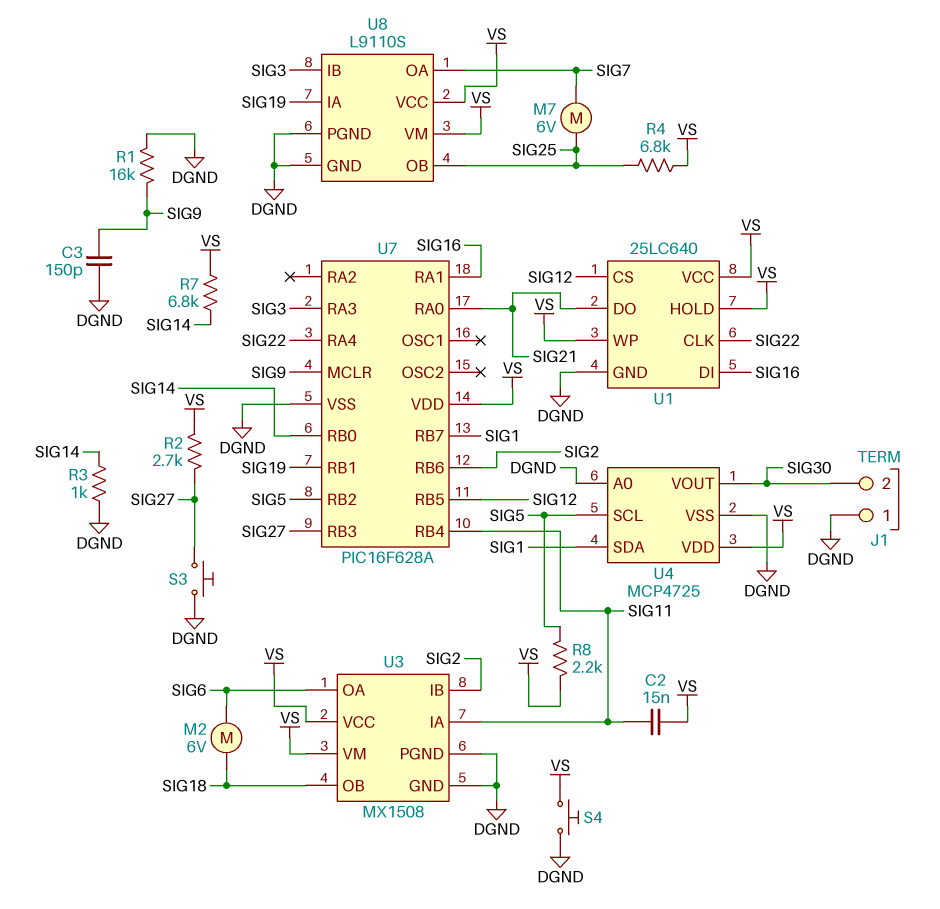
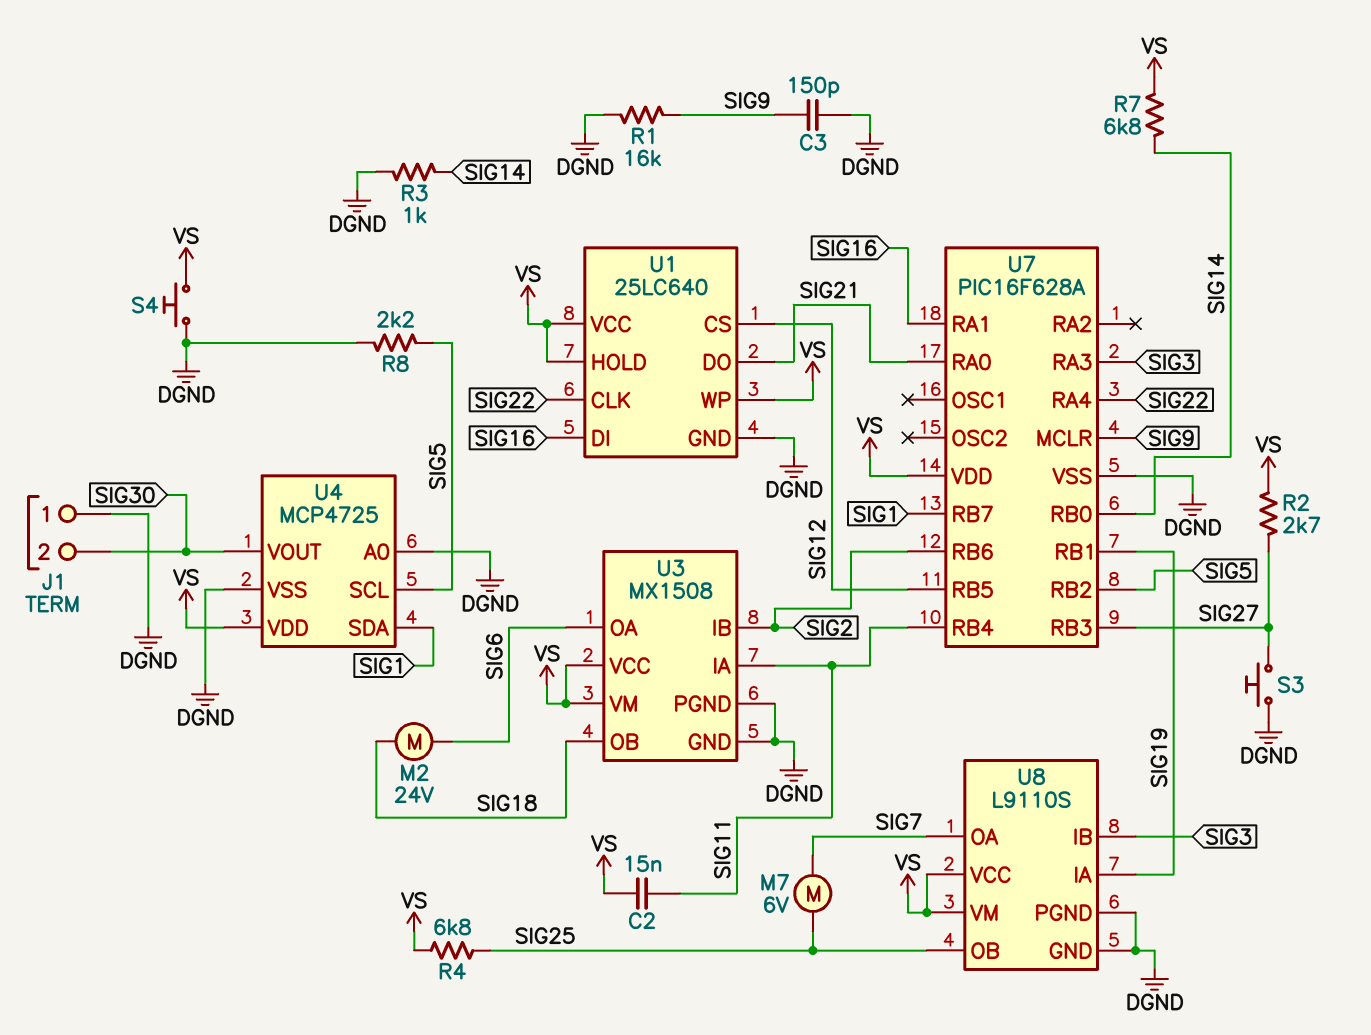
M2: motor 6V (SIG6, SIG18) -> motor 24V (SIG6, SIG18)
R8: 2.2k (SIG5, VS) -> 2.2k (DGND, SIG5)

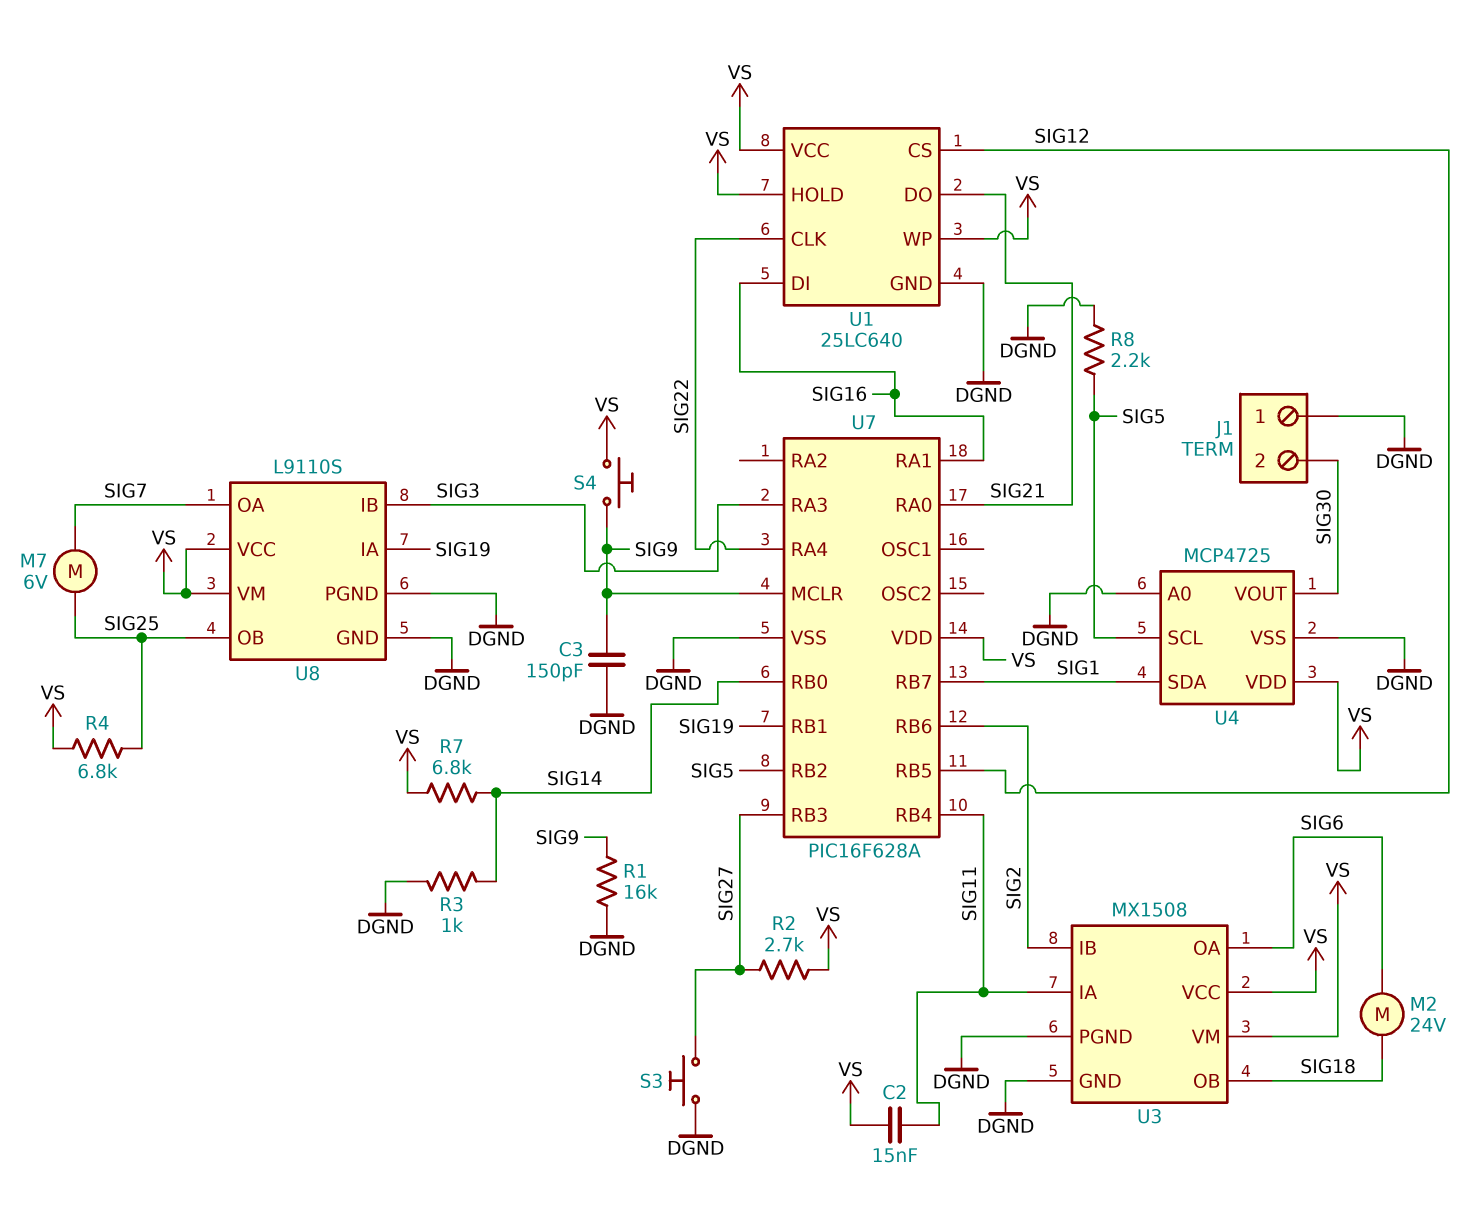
S4: button (DGND, VS) -> button (SIG9, VS)

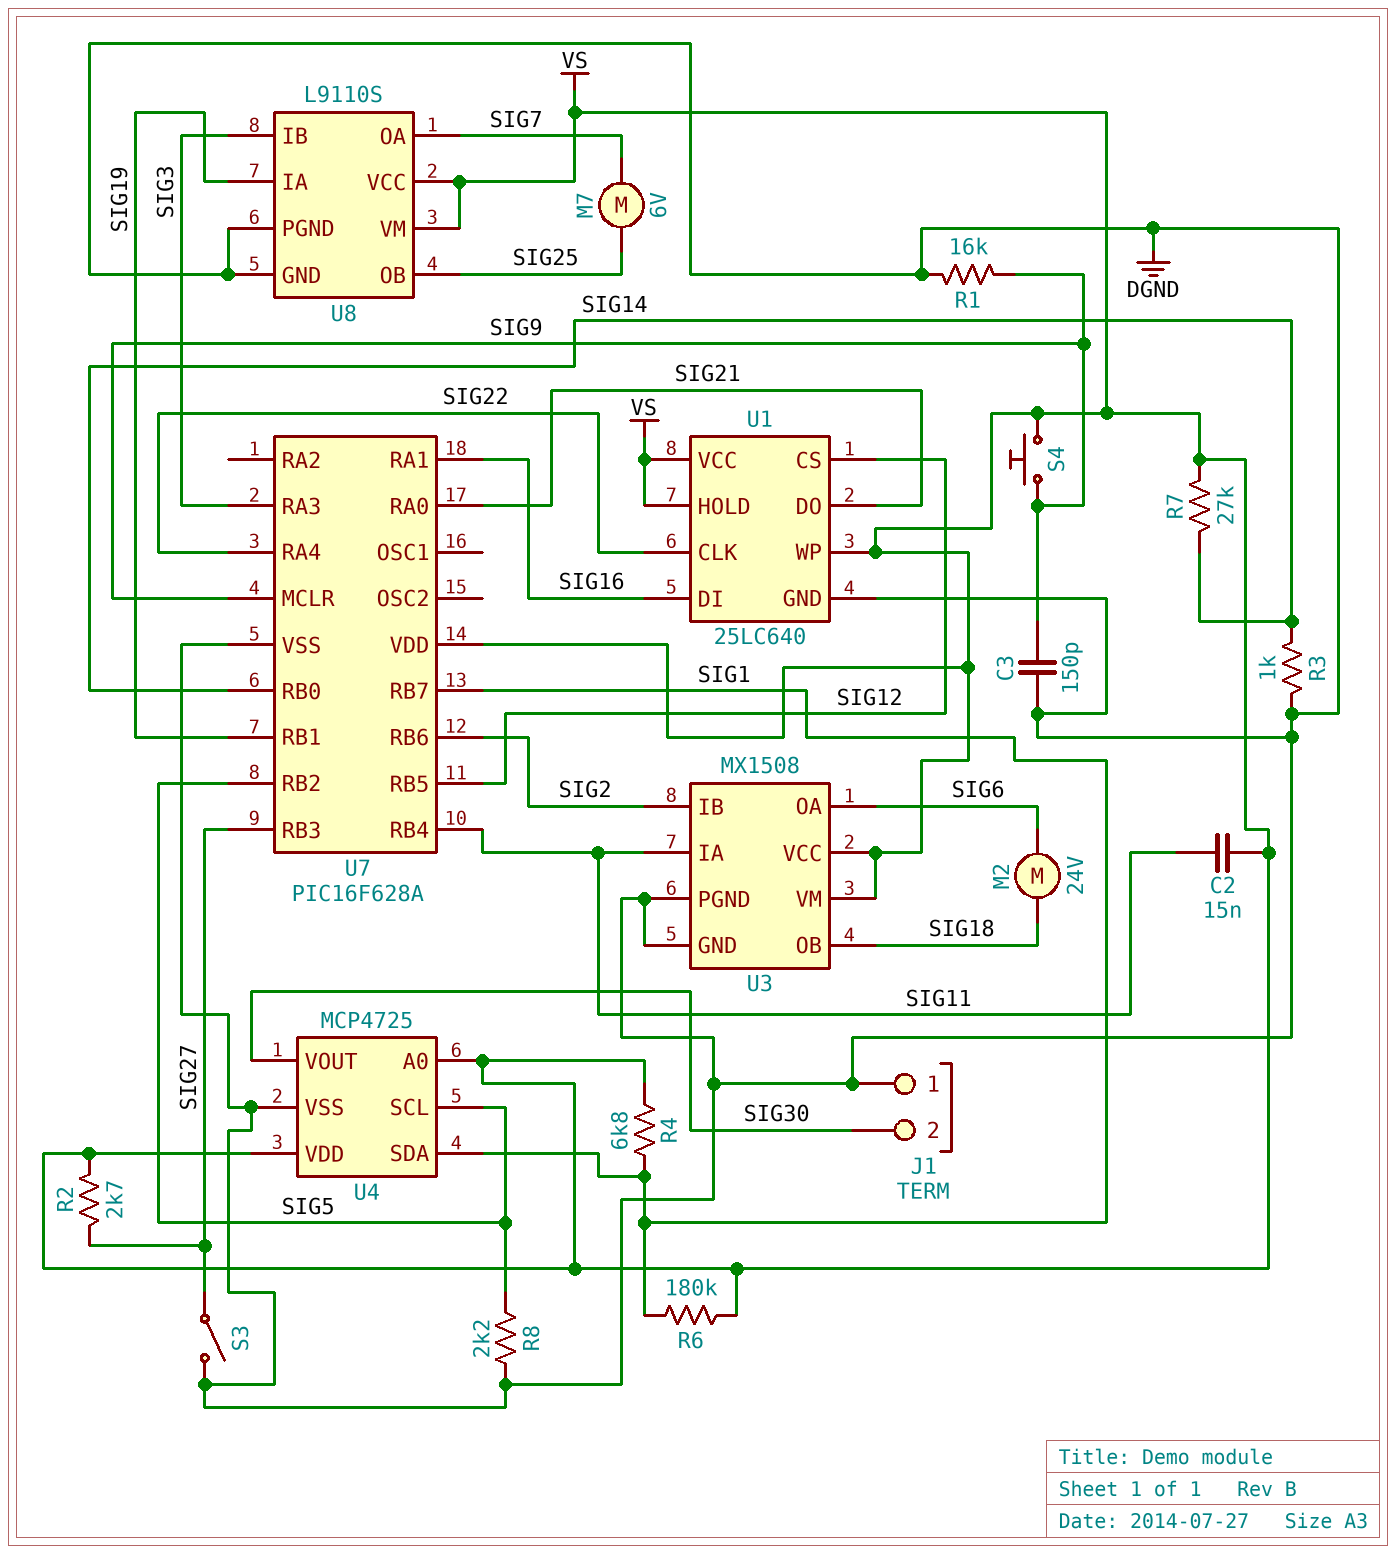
R4: 6.8k (SIG25, VS) -> 6.8k (SIG1, VS)
R6: none -> 180k (SIG1, VS)
R7: 6.8k (SIG14, VS) -> 27k (SIG14, VS)
S3: button (DGND, SIG27) -> switch (DGND, SIG27)
U4 pin A0: DGND -> VS

